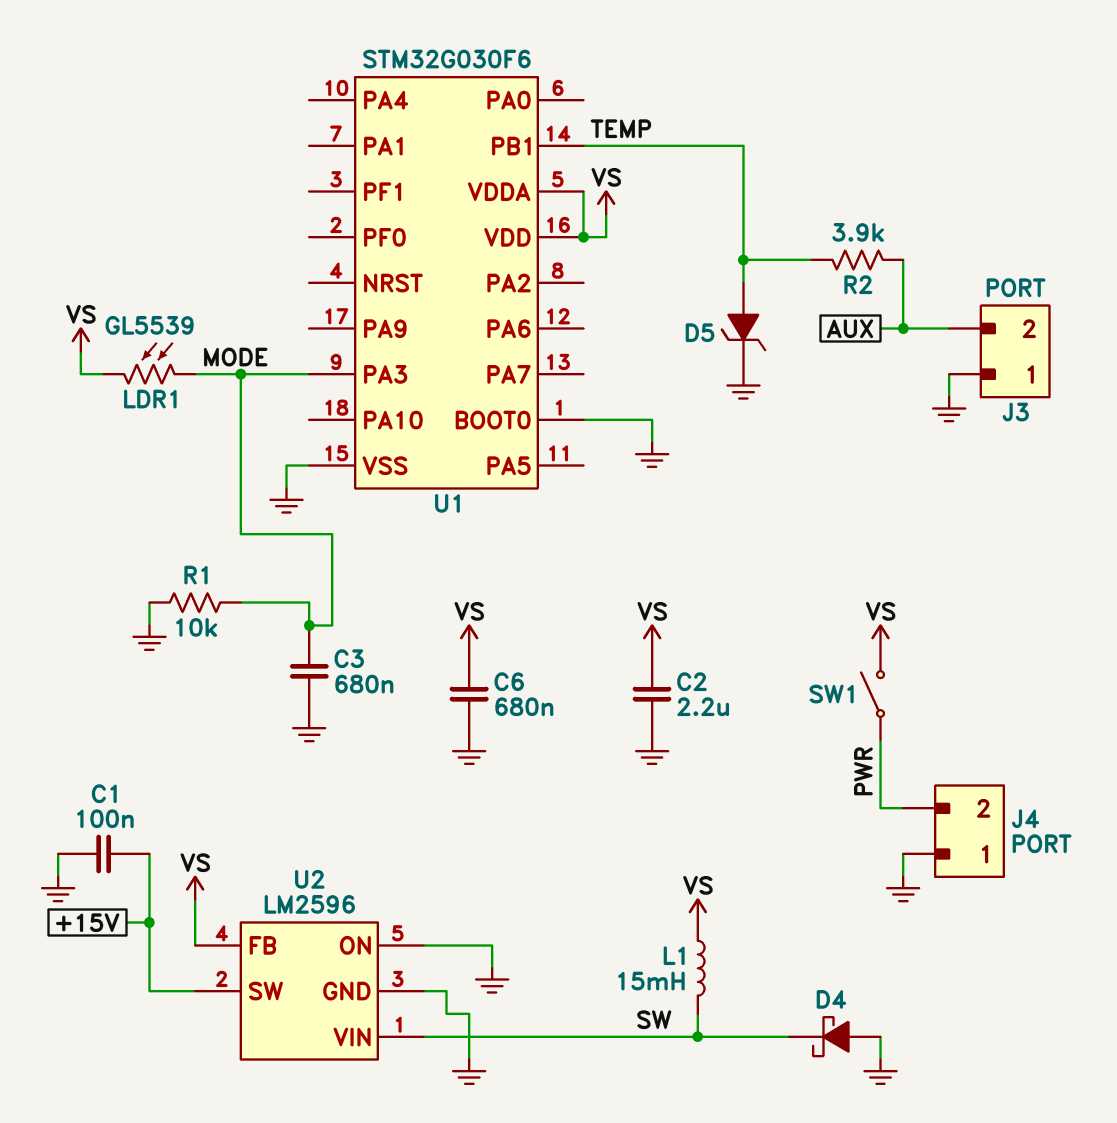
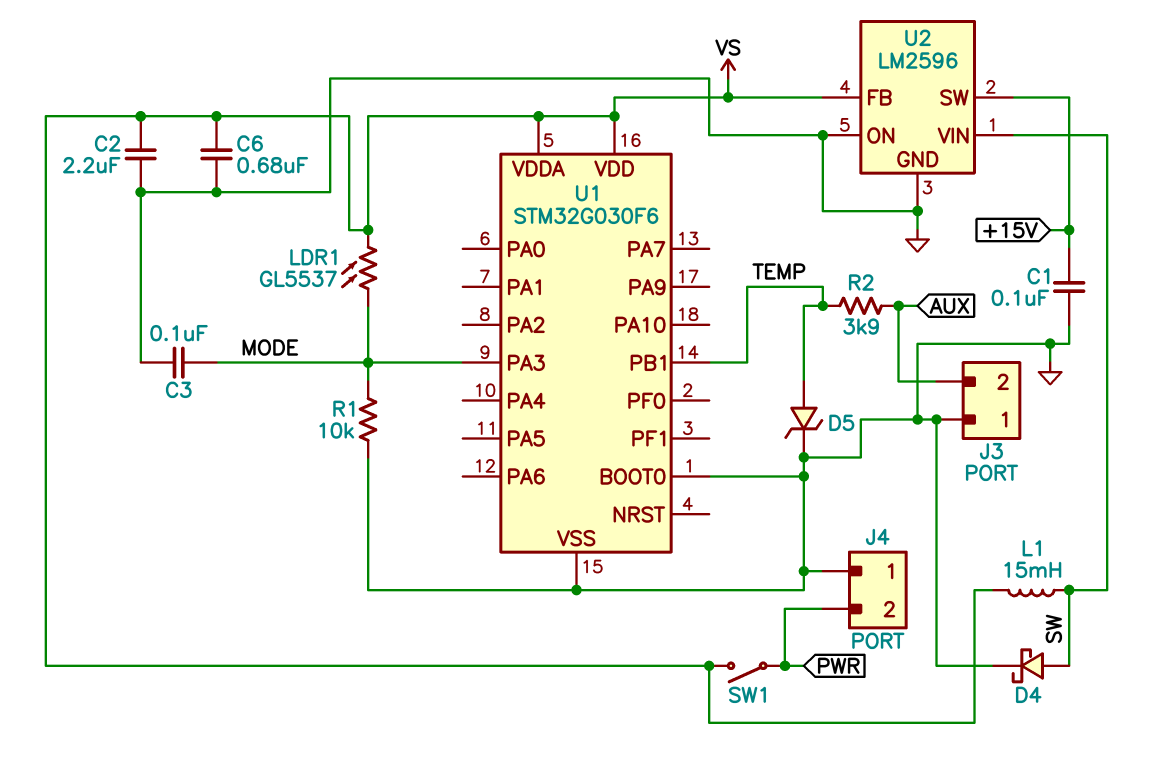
C3: 680nF (GND, MODE) -> 100nF (GND, MODE)
D4: schottky (A GND, K SW) -> schottky (A SW, K GND)
LDR1: GL5539 (MODE, VS) -> GL5537 (MODE, VS)

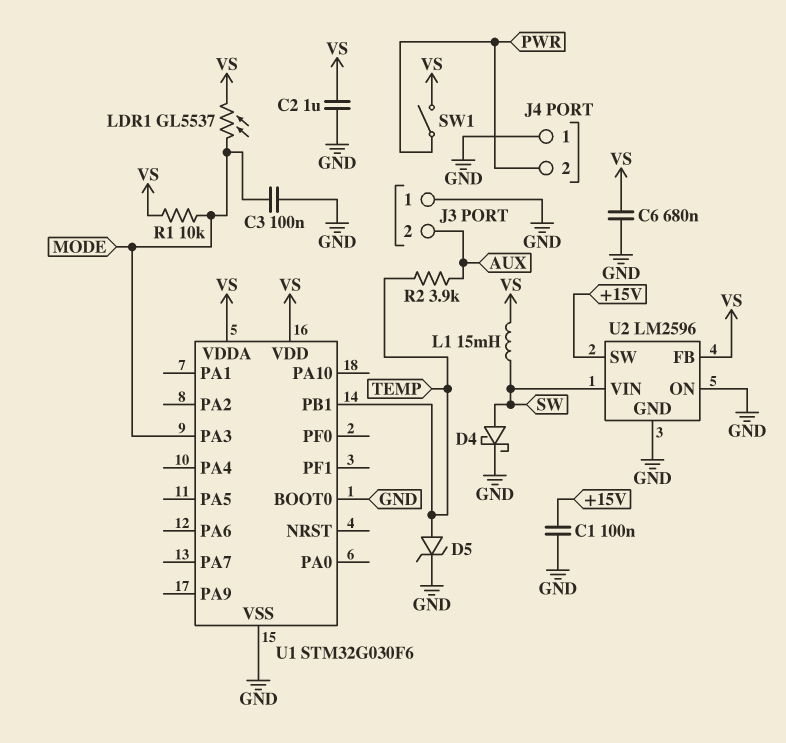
C2: 2.2uF (GND, VS) -> 1uF (GND, VS)
R1: 10k (GND, MODE) -> 10k (MODE, VS)

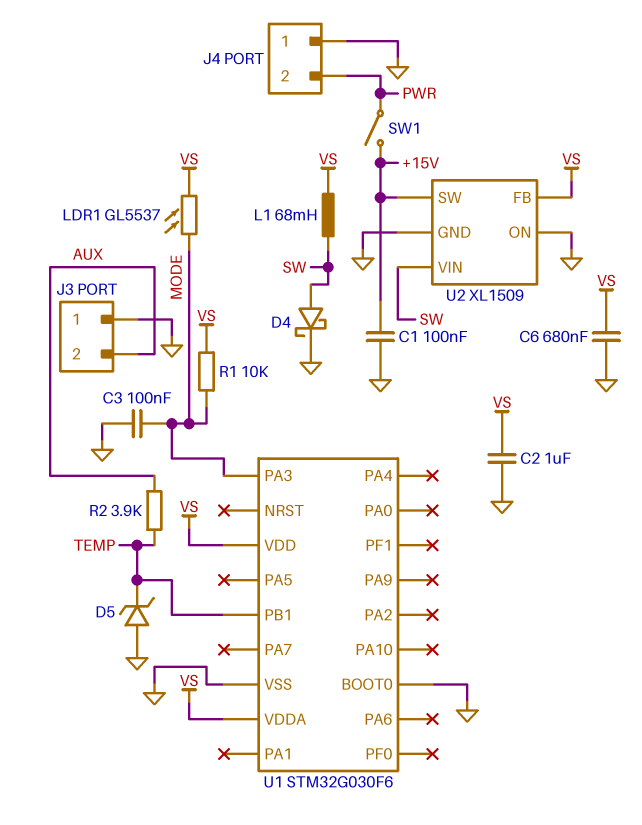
D5: zener (A TEMP, K GND) -> zener (A GND, K TEMP)
L1: 15mH (SW, VS) -> 68mH (SW, VS)
SW1: switch (PWR, VS) -> switch (+15V, PWR)
U2: LM2596 -> XL1509

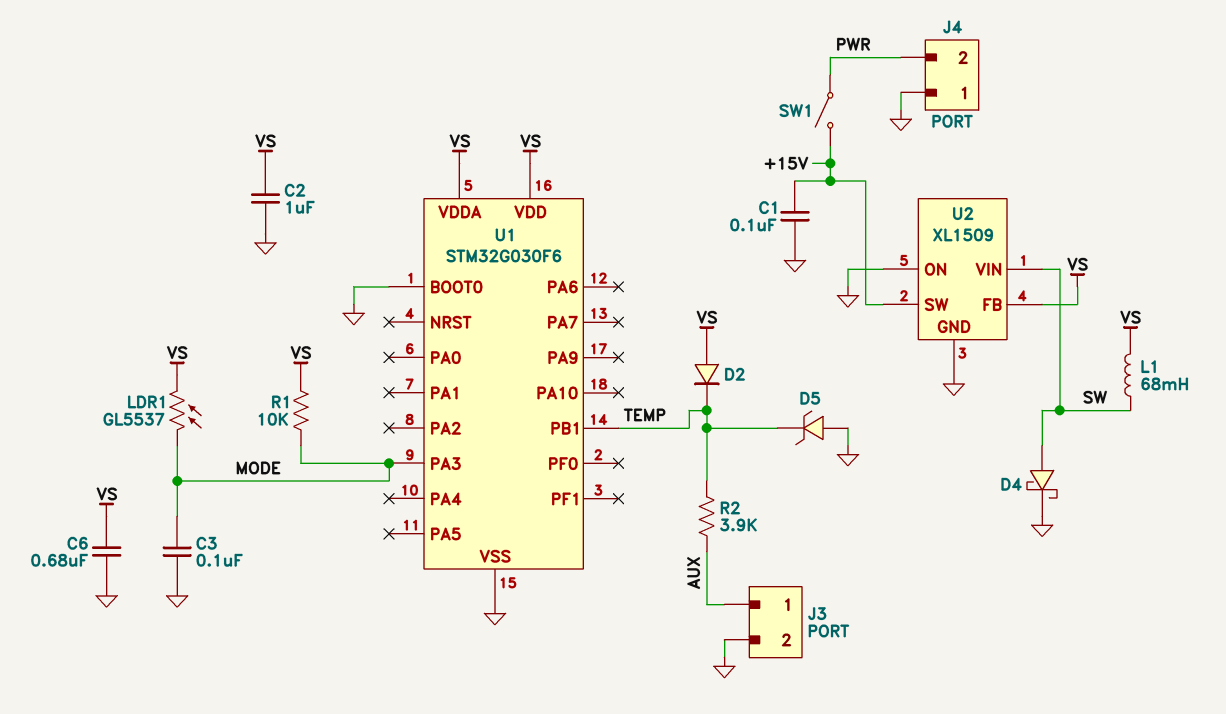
D2: none -> diode (A VS, K TEMP)
J3 pin 1: GND -> AUX
J3 pin 2: AUX -> GND

